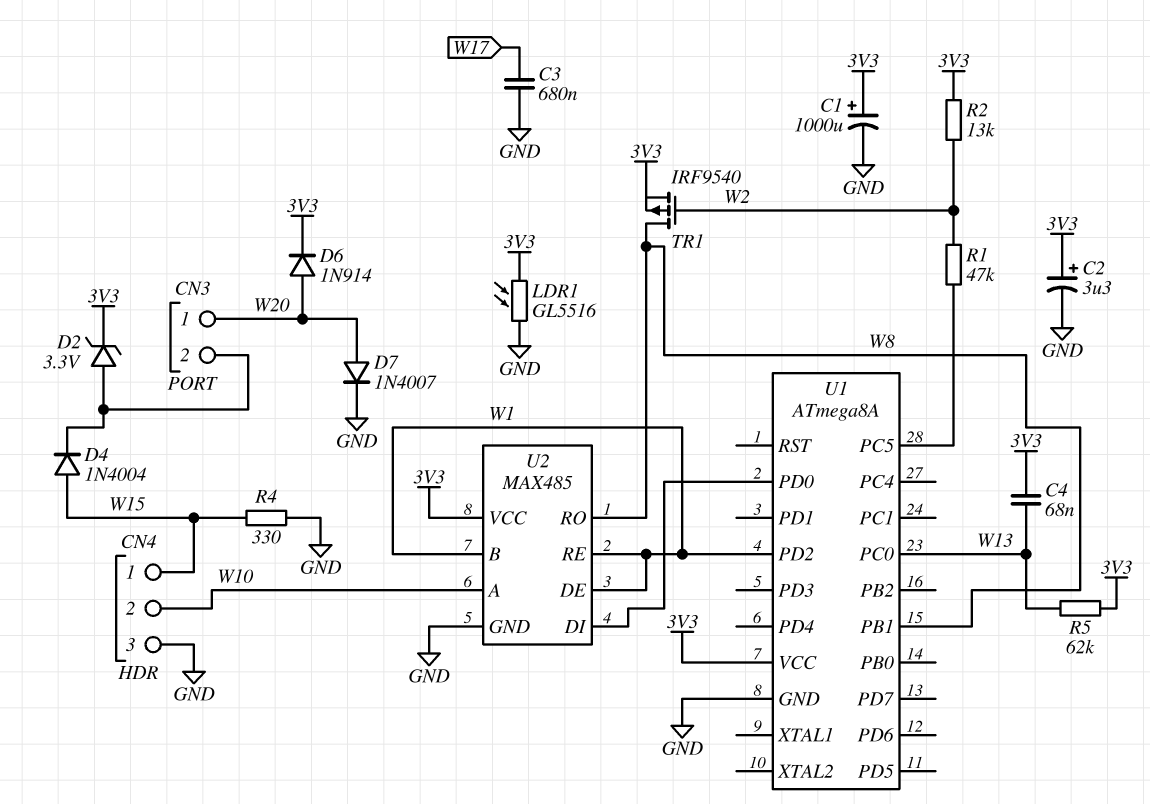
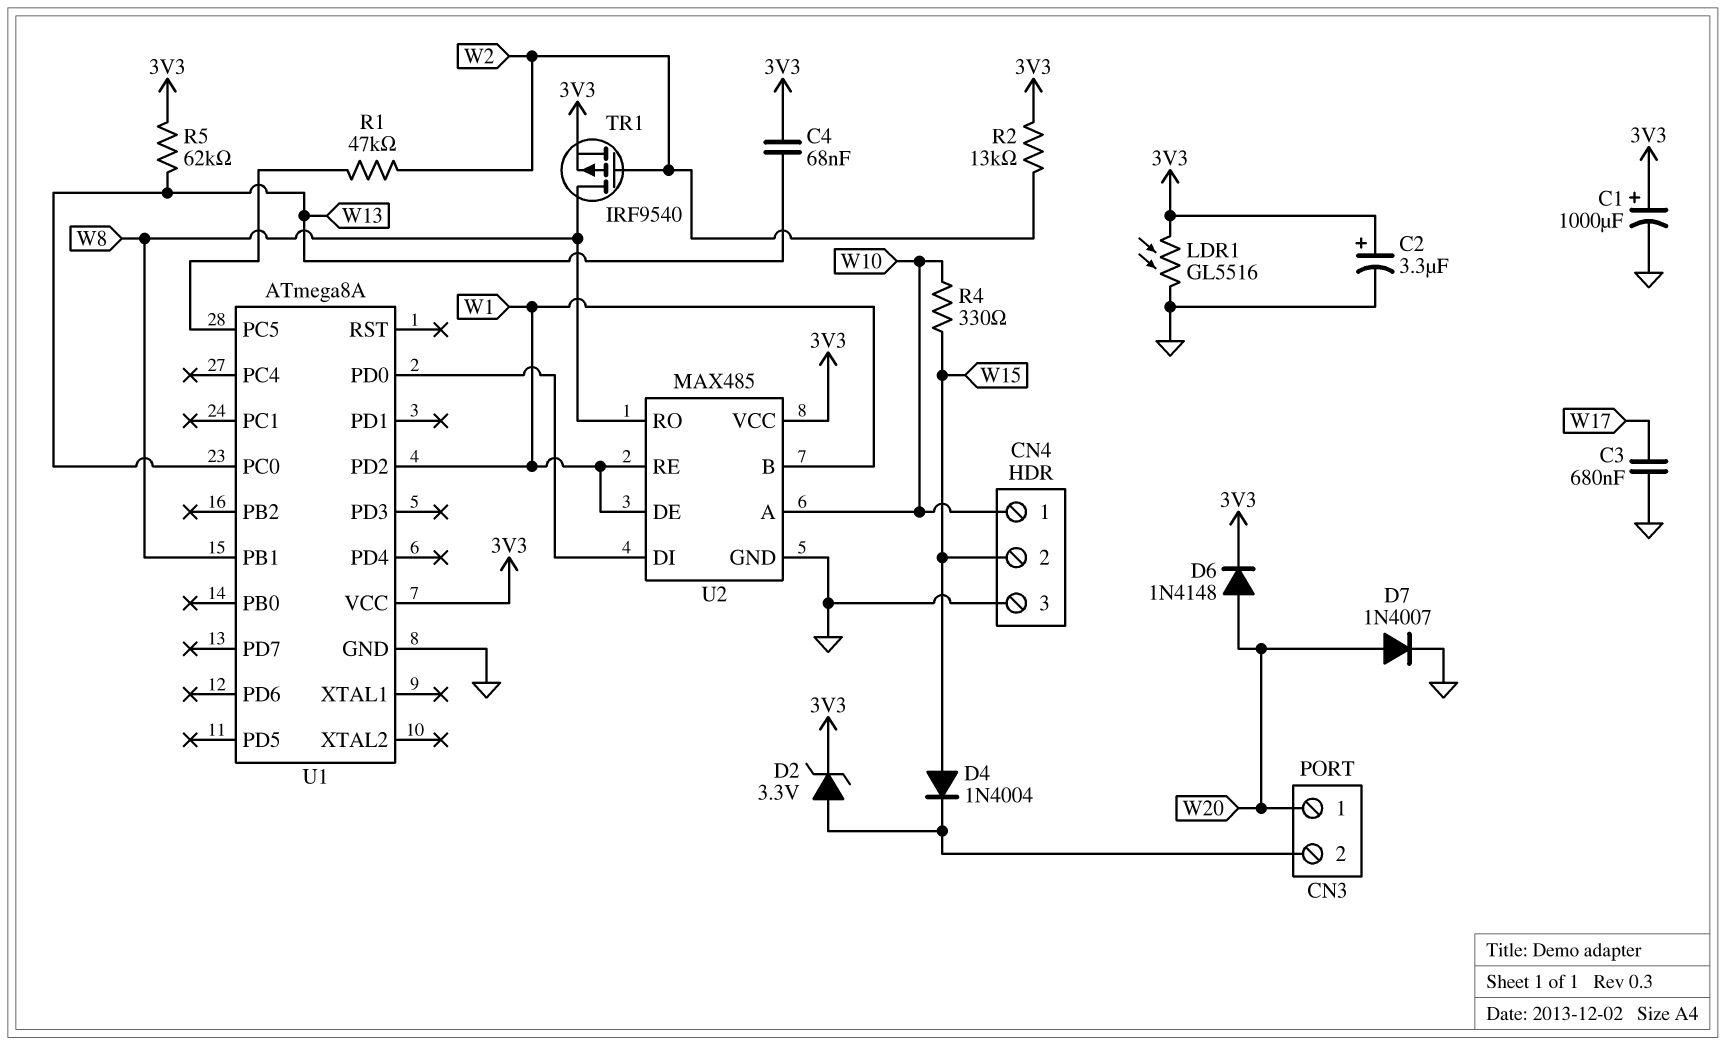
CN4 pin 1: W15 -> W10
CN4 pin 2: W10 -> W15
D6: diode 1N914 (A W20, K 3V3) -> diode 1N4148 (A W20, K 3V3)
R4: 330 (GND, W15) -> 330 (W10, W15)

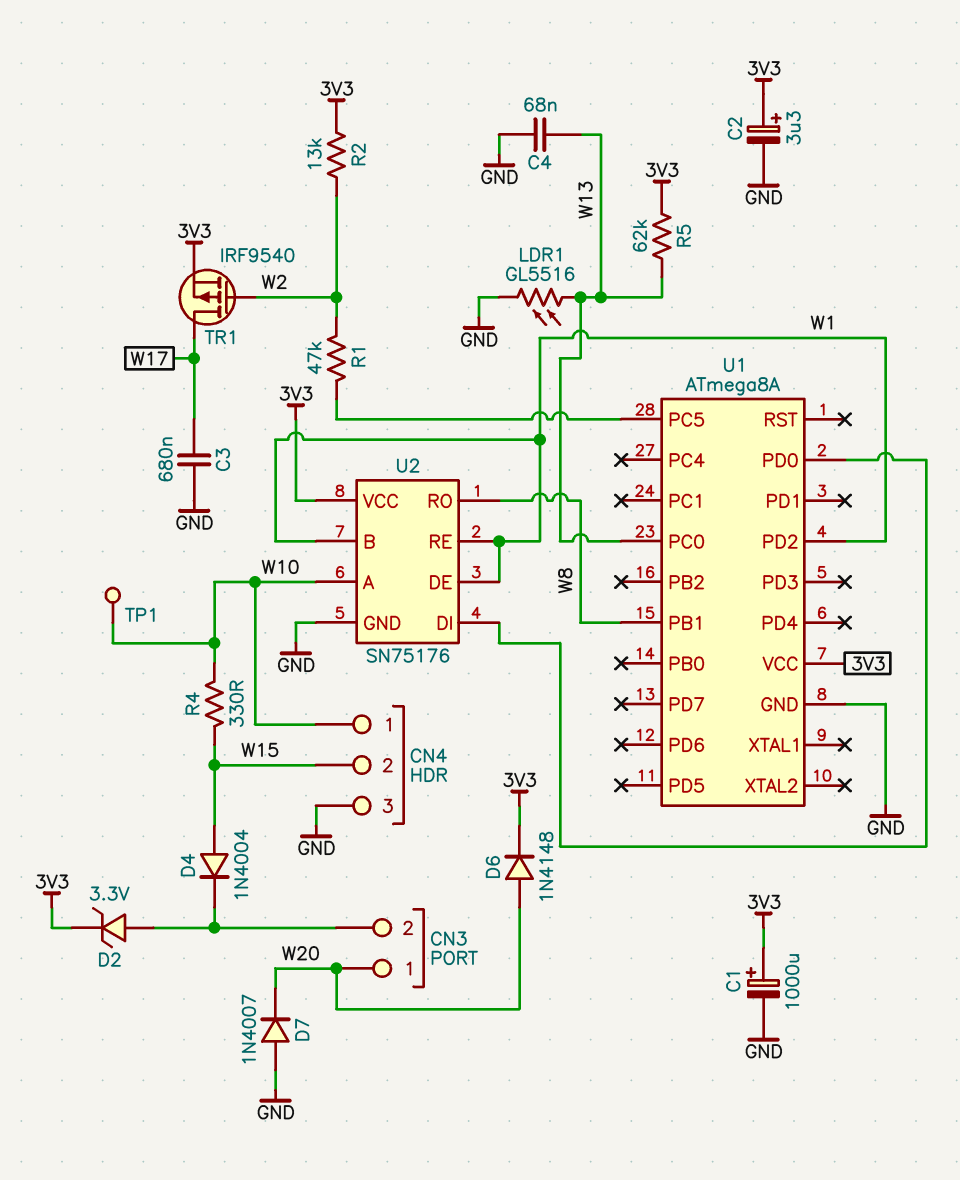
C4: 68nF (3V3, W13) -> 68nF (GND, W13)
D7: diode 1N4007 (A W20, K GND) -> diode 1N4007 (A GND, K W20)
LDR1: GL5516 (3V3, GND) -> GL5516 (GND, W13)
TP1: none -> test point (W10)
TR1: PMOS IRF9540 (G W2, D W8, S 3V3) -> PMOS IRF9540 (G W2, D W17, S 3V3)
U2: MAX485 -> SN75176

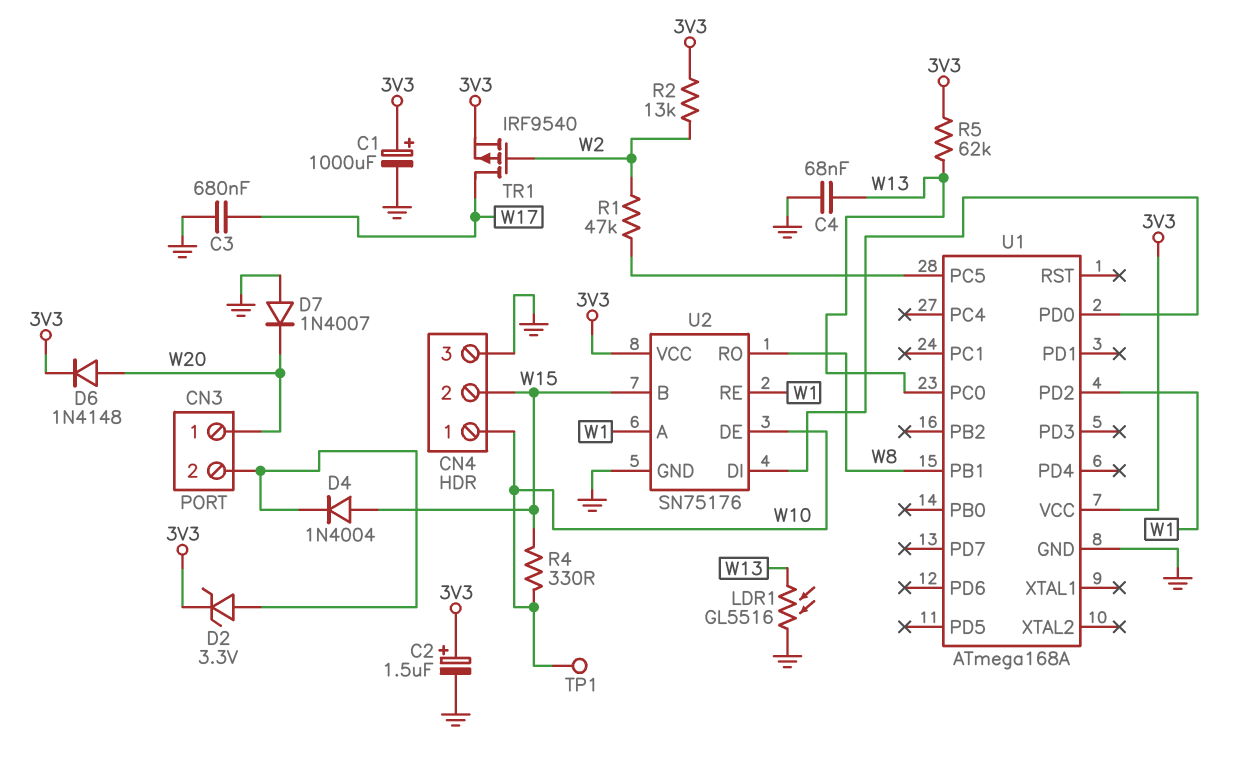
C2: 3.3uF (plus 3V3, minus GND) -> 1.5uF (plus 3V3, minus GND)
U1: ATmega8A -> ATmega168A
U2 pin A: W10 -> W1
U2 pin B: W1 -> W15
U2 pin DE: W1 -> W10

